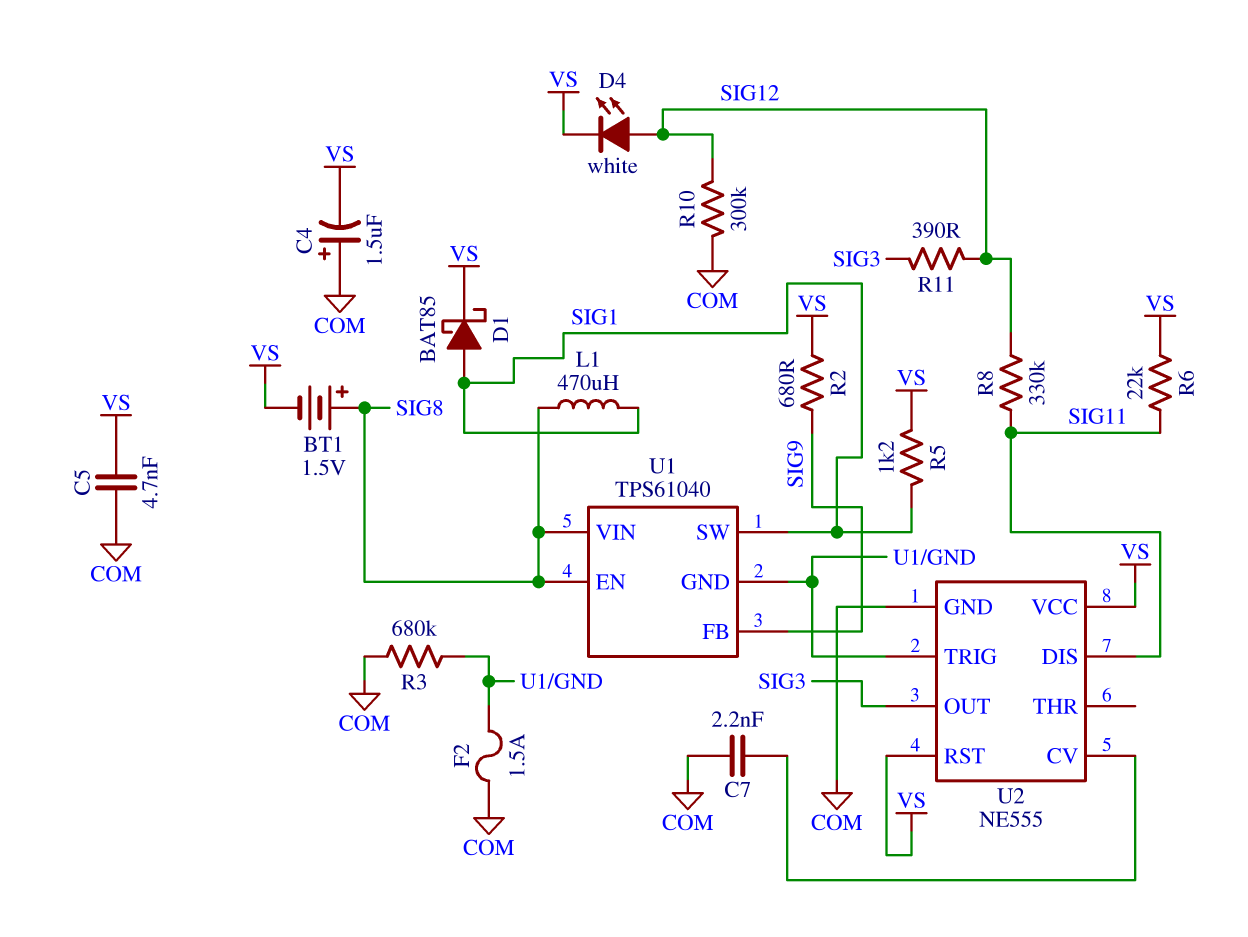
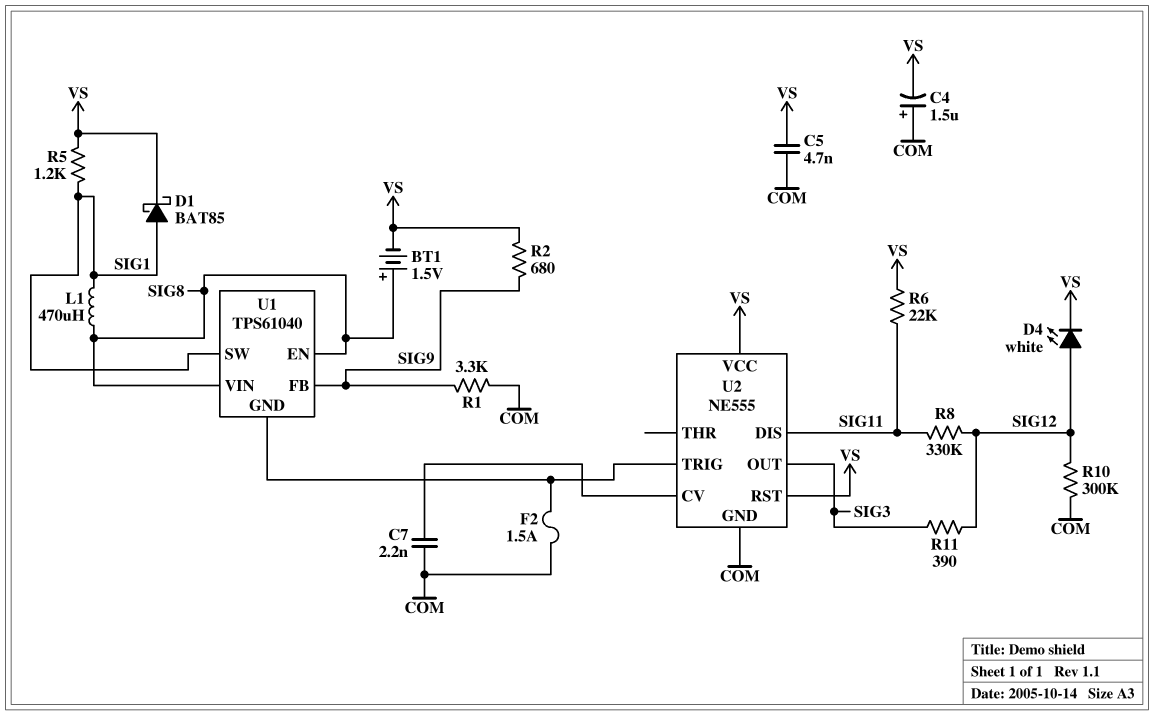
R1: none -> 3.3k (COM, SIG9)
R3: 680k (COM, U1/GND) -> none

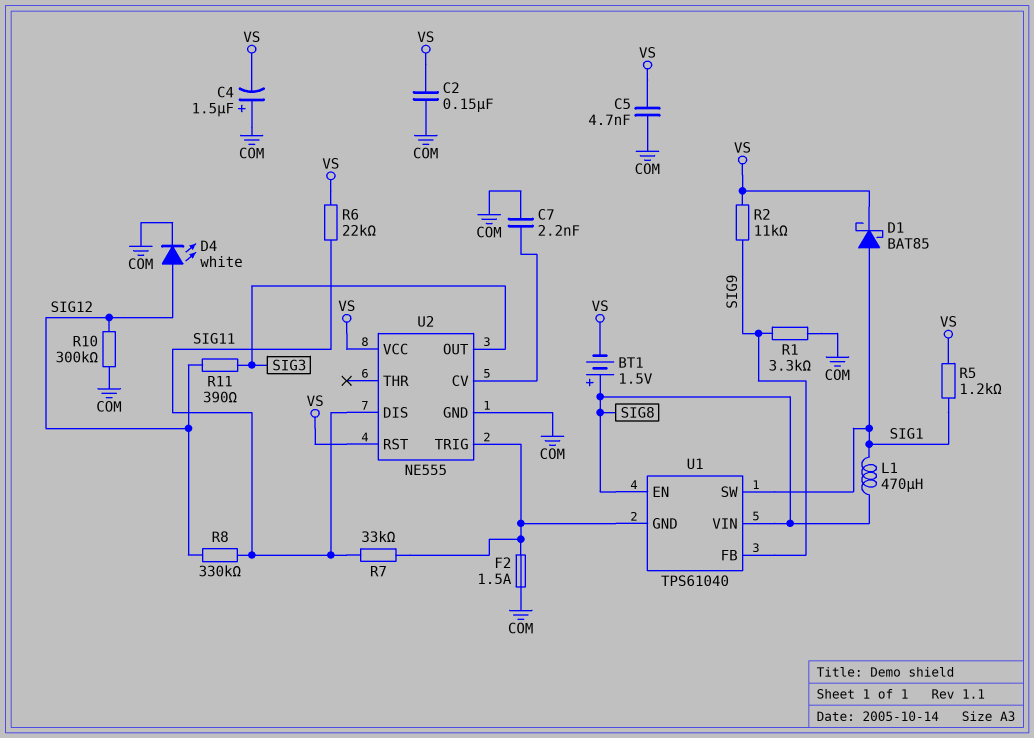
C2: none -> 150nF (COM, VS)
D4: LED white (A SIG12, K VS) -> LED white (A SIG12, K COM)
R2: 680 (SIG9, VS) -> 11k (SIG9, VS)
R7: none -> 33k (SIG11, U1/GND)

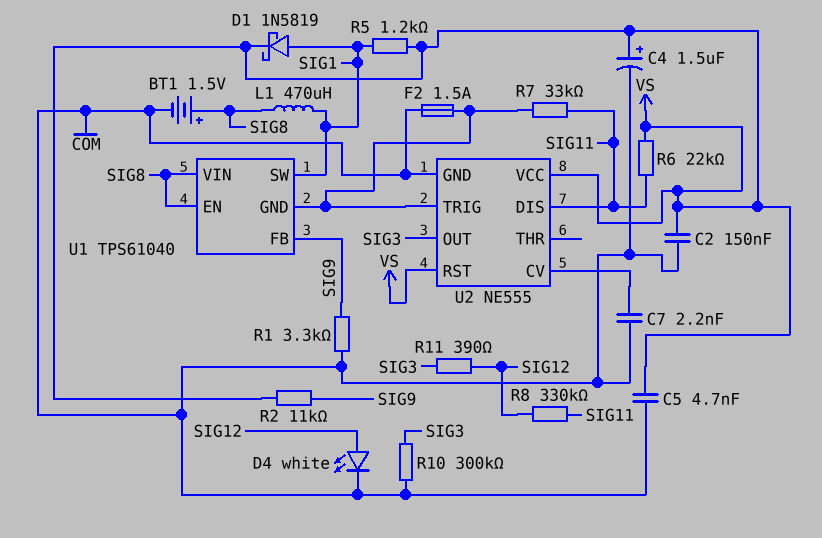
BT1: 1.5V (plus SIG8, minus VS) -> 1.5V (plus SIG8, minus COM)
C4: 1.5uF (plus COM, minus VS) -> 1.5uF (plus VS, minus COM)
D1: schottky BAT85 (A SIG1, K VS) -> schottky 1N5819 (A SIG1, K VS)
R10: 300k (COM, SIG12) -> 300k (COM, SIG3)

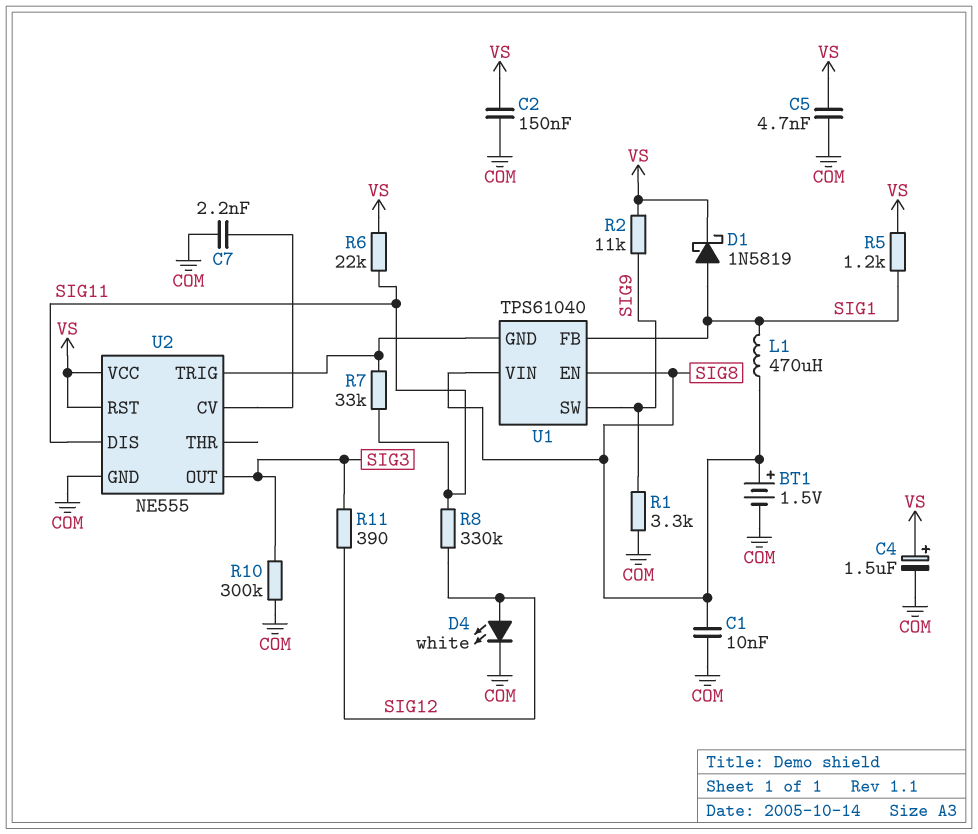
C1: none -> 10nF (COM, SIG8)
F2: 1.5A (COM, U1/GND) -> none
U1 pin FB: SIG9 -> SIG1
U1 pin SW: SIG1 -> SIG9

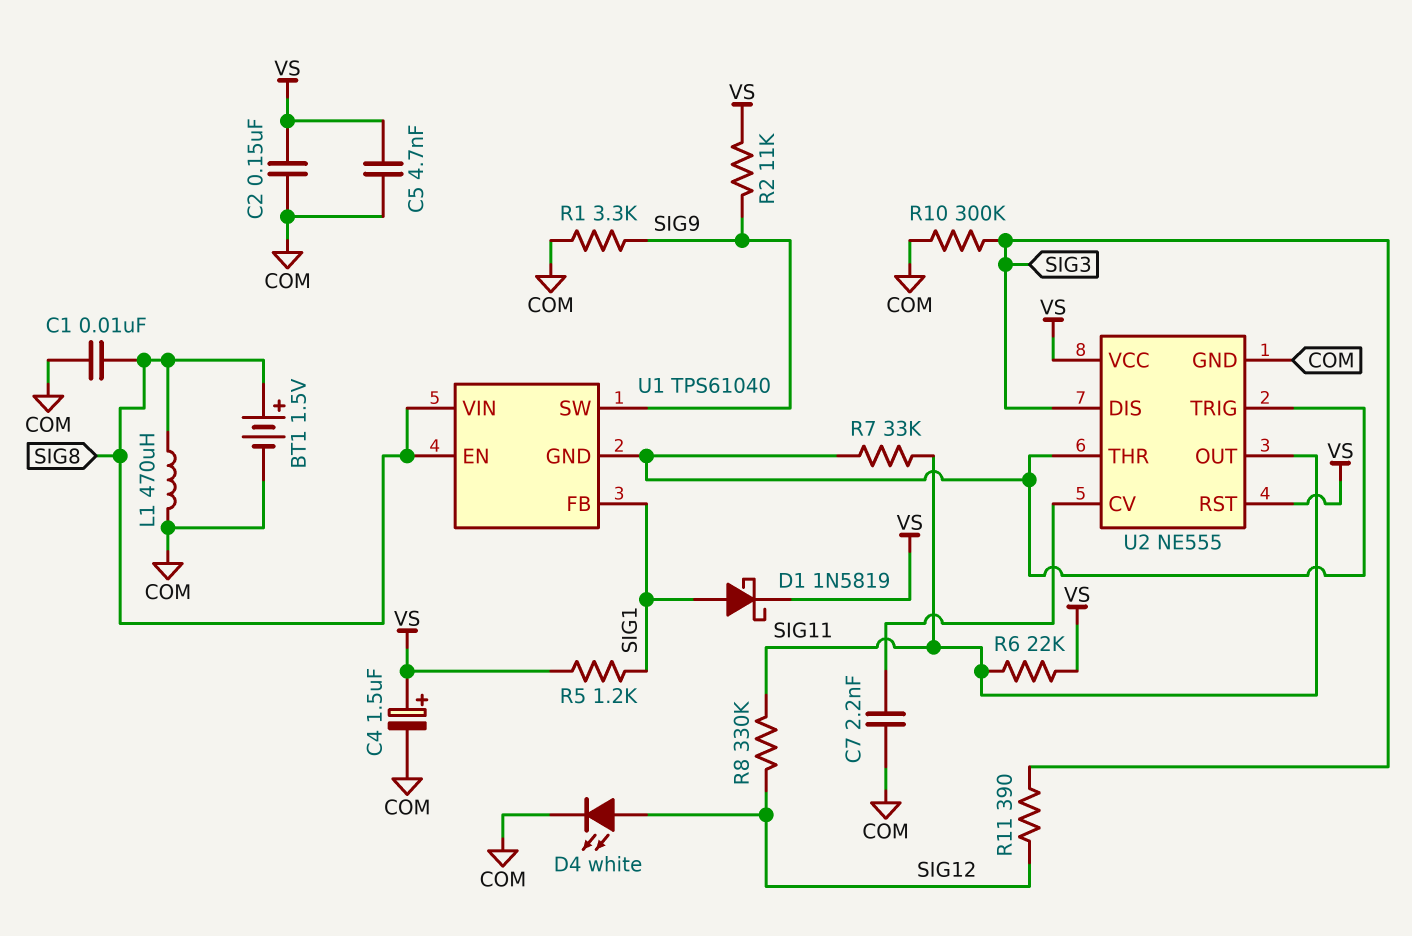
L1: 470uH (SIG1, SIG8) -> 470uH (COM, SIG8)
U2 pin DIS: SIG11 -> SIG3
U2 pin OUT: SIG3 -> SIG11
U2 pin THR: none -> U1/GND

